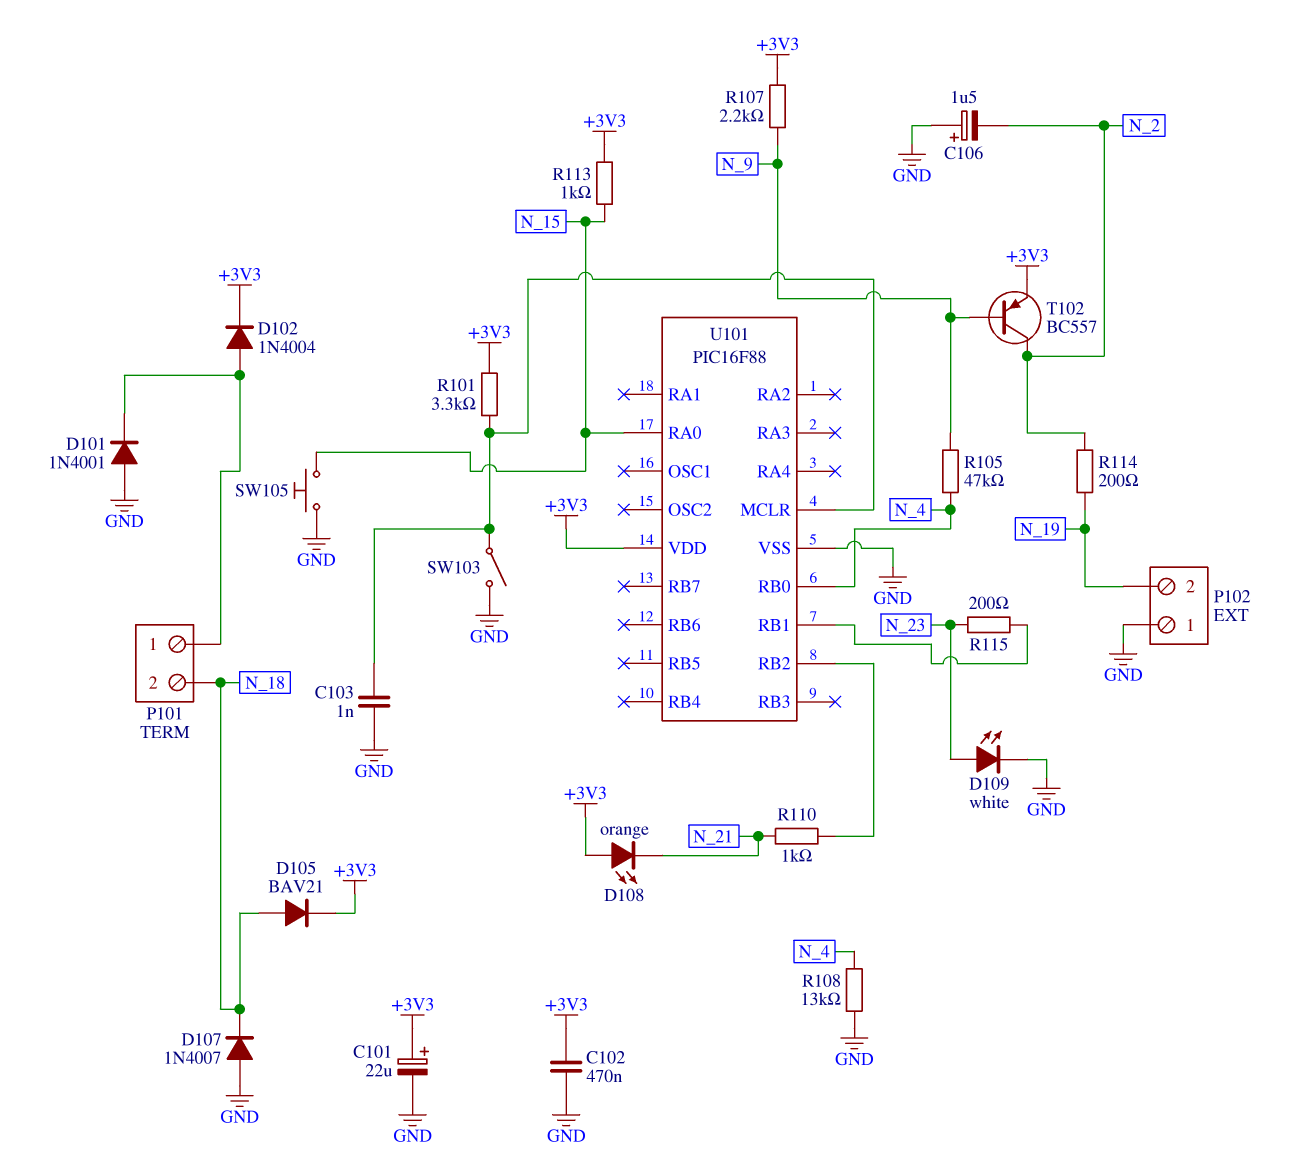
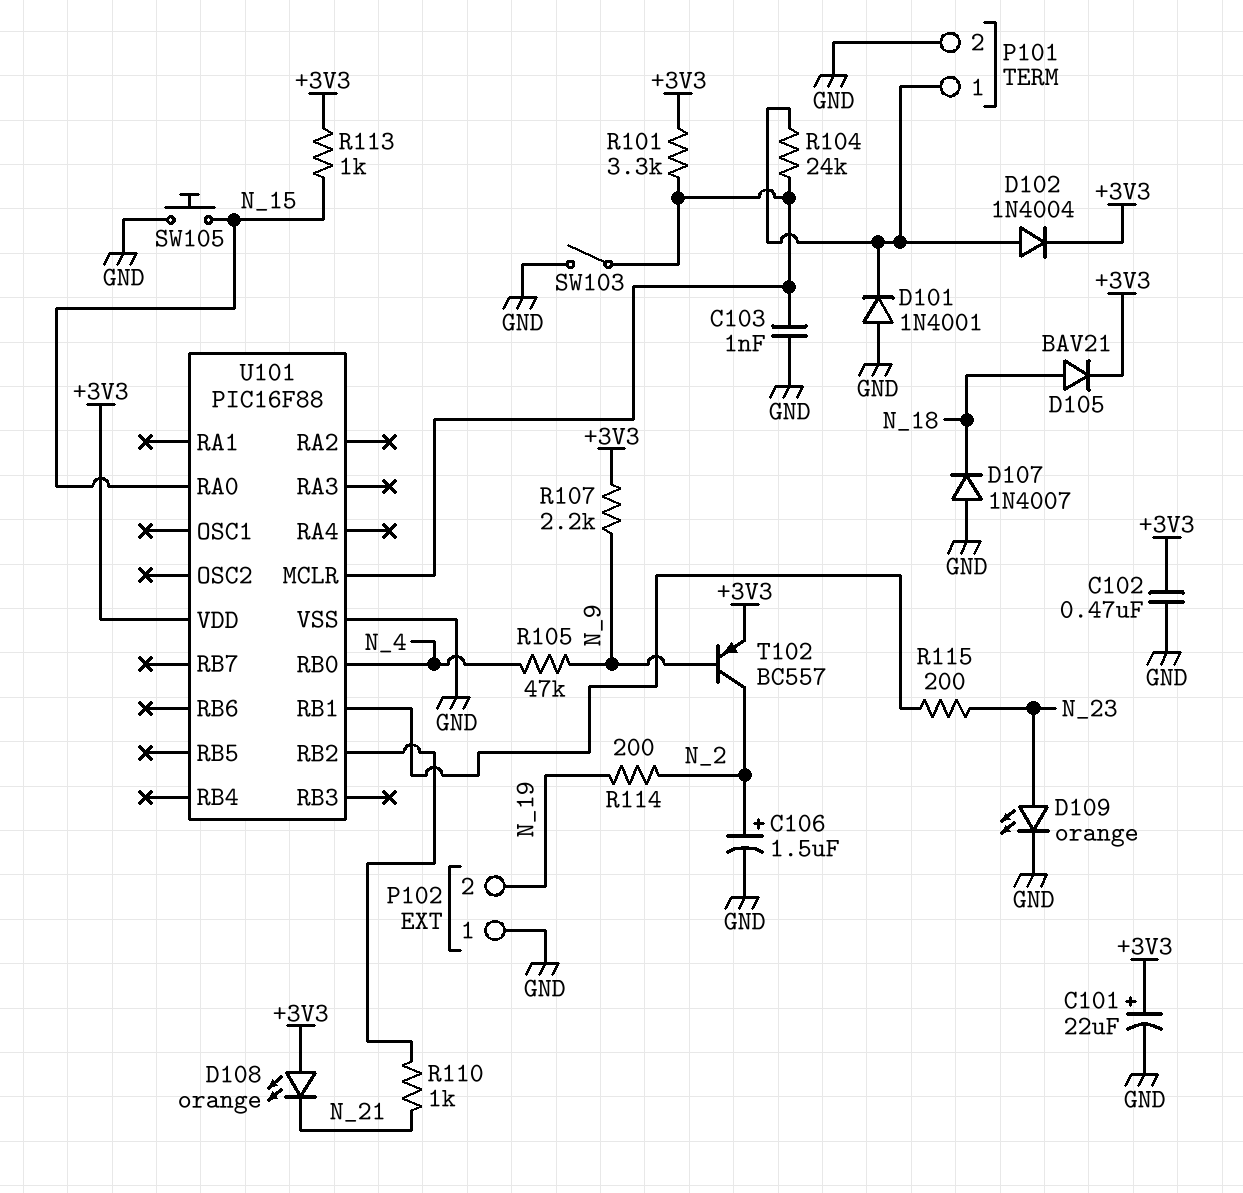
C106: 1.5uF (plus GND, minus N_2) -> 1.5uF (plus N_2, minus GND)
D109: LED white (A N_23, K GND) -> LED orange (A N_23, K GND)
P101 pin 2: N_18 -> GND
R104: none -> 24k (P101/1, U101/MCLR)
R108: 13k (GND, N_4) -> none

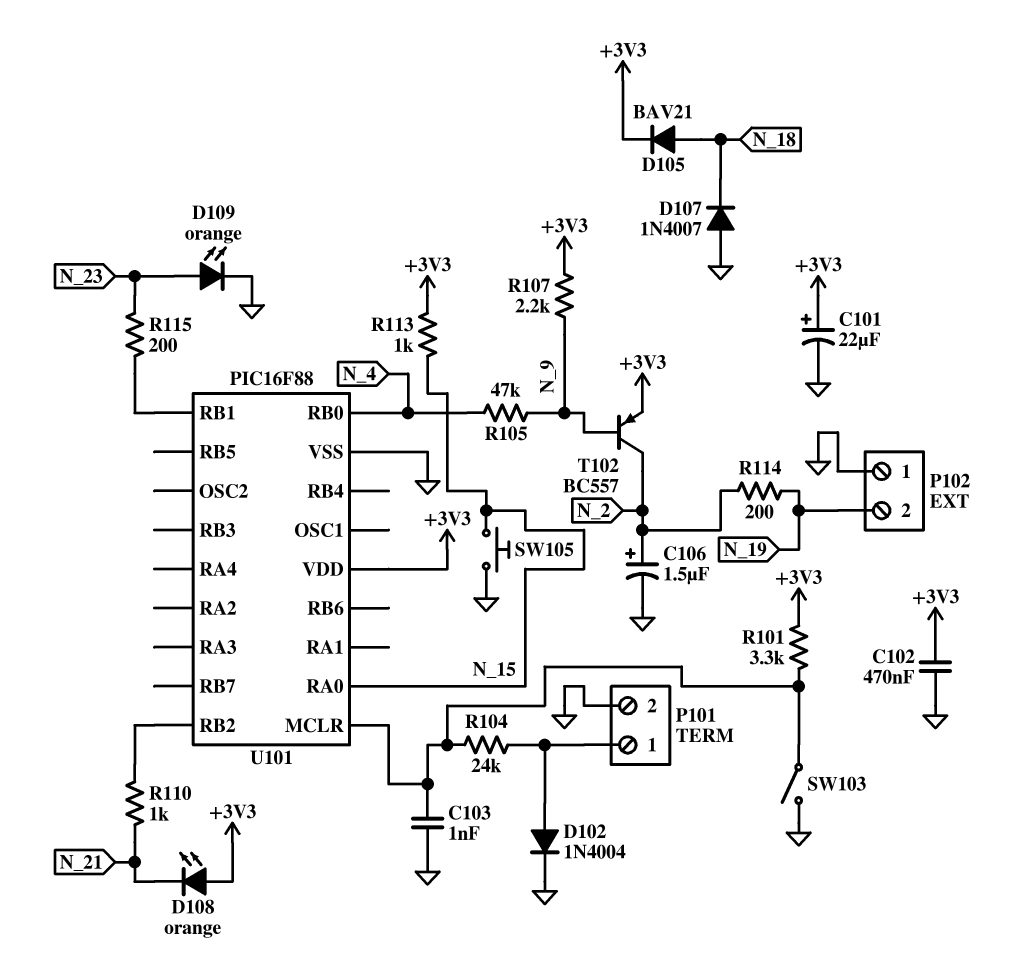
D101: diode 1N4001 (A GND, K P101/1) -> none
D102: diode 1N4004 (A P101/1, K +3V3) -> diode 1N4004 (A P101/1, K GND)

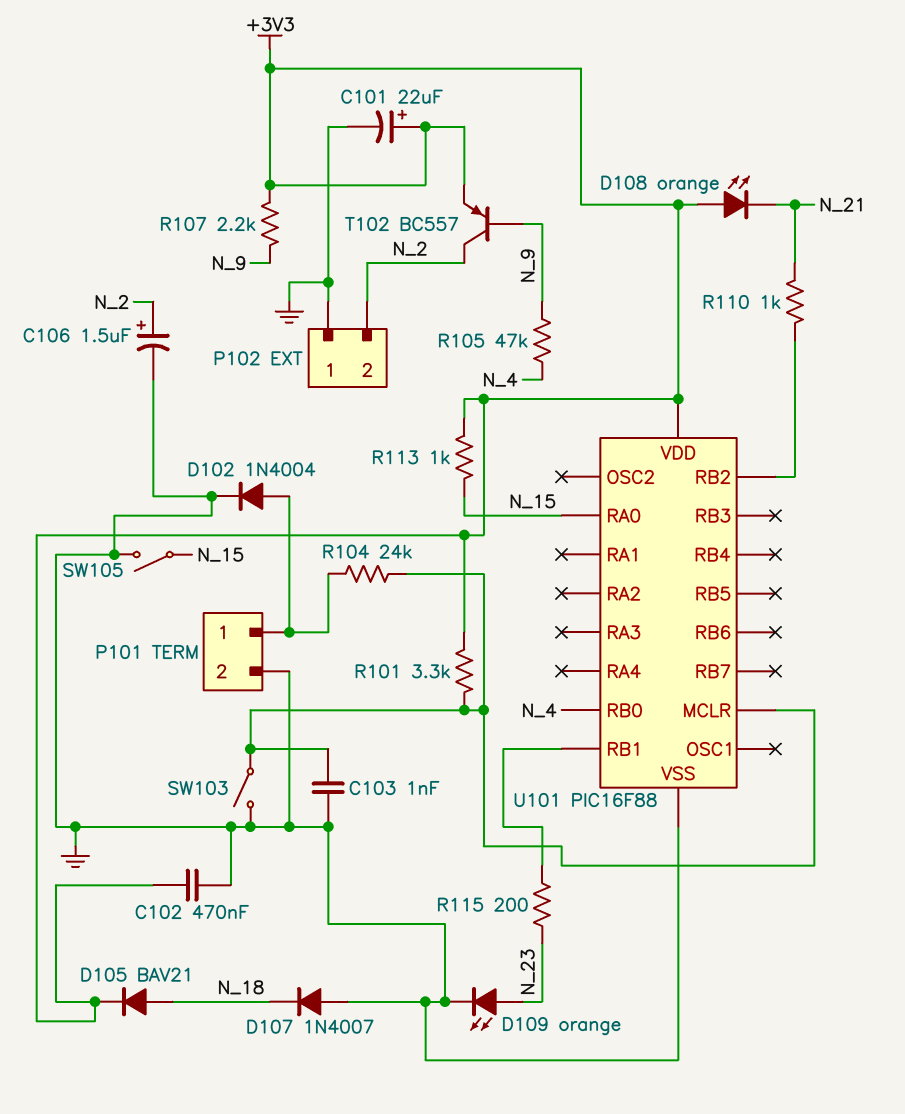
P102 pin 2: N_19 -> N_2
R114: 200 (N_2, N_19) -> none
SW105: button (GND, N_15) -> switch (GND, N_15)

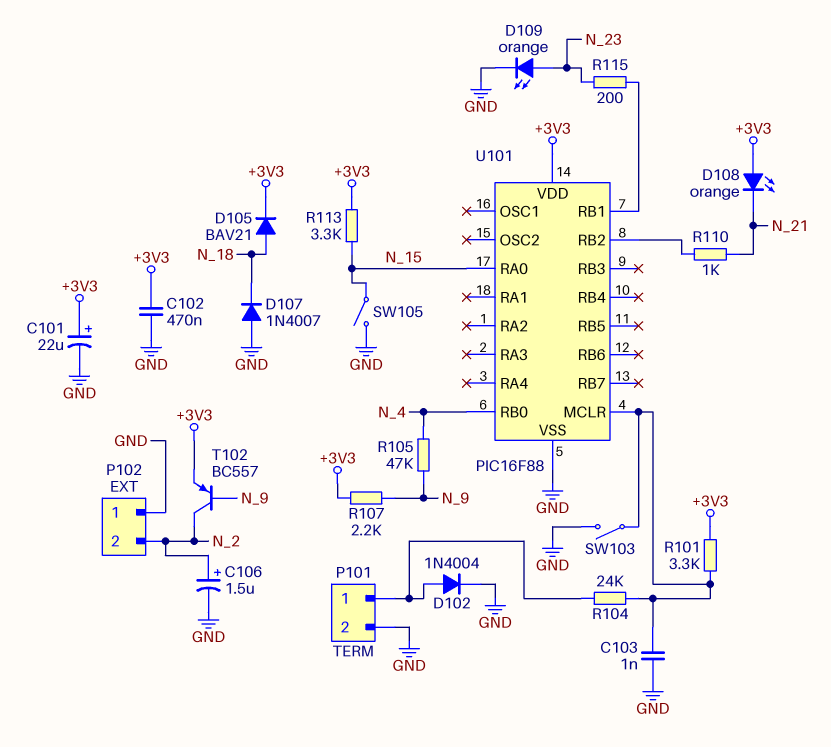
R113: 1k (+3V3, N_15) -> 3.3k (+3V3, N_15)

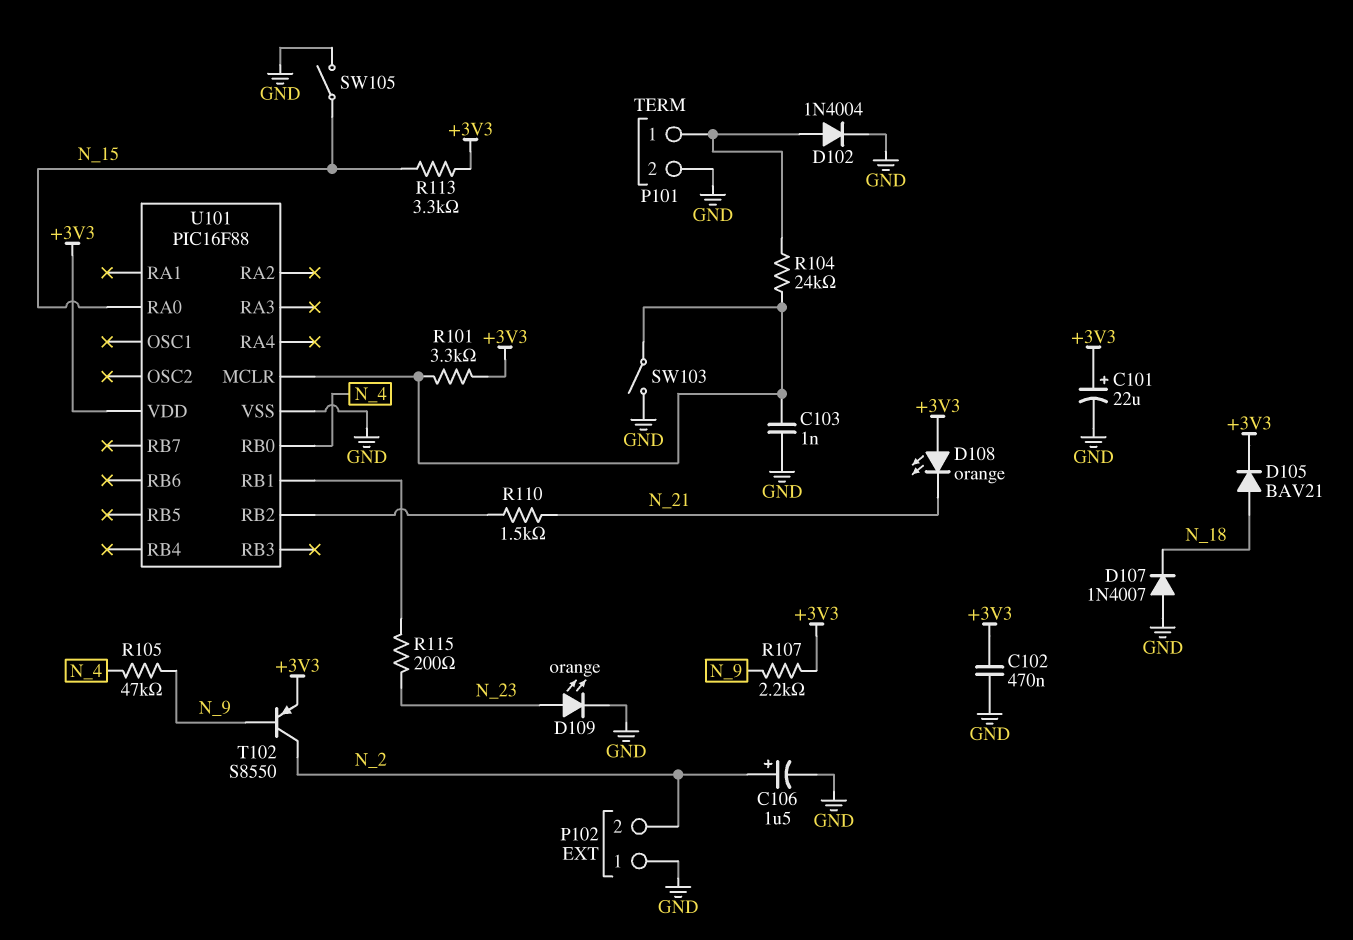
R110: 1k (N_21, U101/RB2) -> 1.5k (N_21, U101/RB2)
T102: PNP BC557 (B N_9, C N_2, E +3V3) -> PNP S8550 (B N_9, C N_2, E +3V3)

